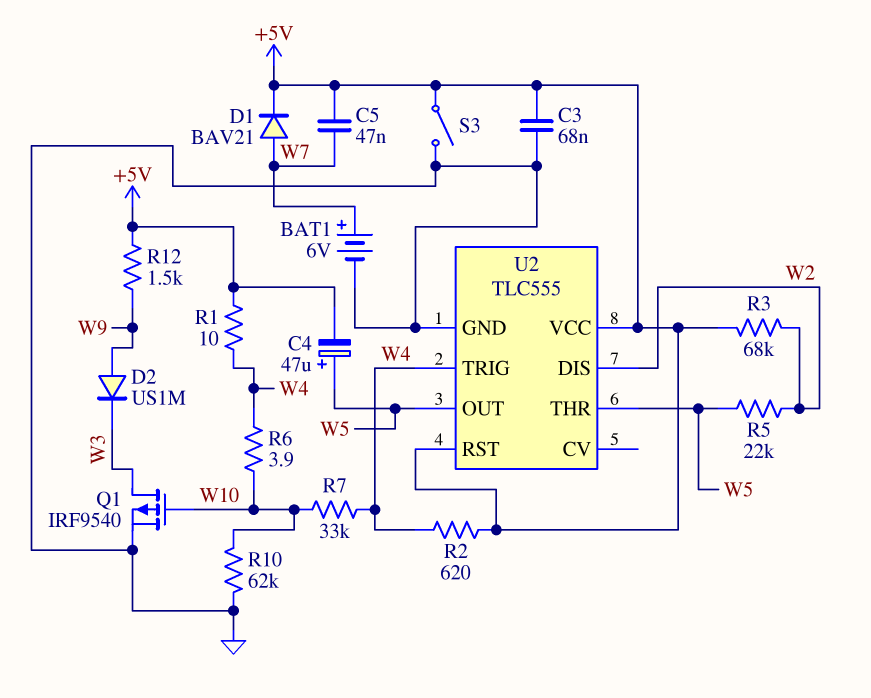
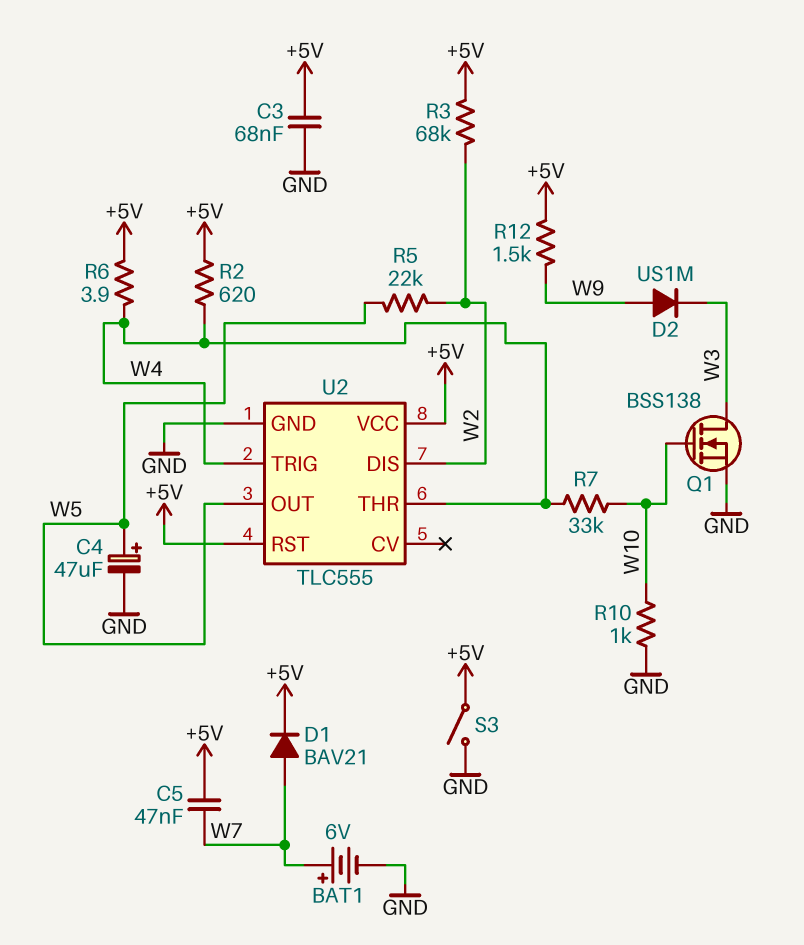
C4: 47uF (plus W5, minus +5V) -> 47uF (plus W5, minus GND)
Q1: PMOS IRF9540 (G W10, D W3, S GND) -> NMOS BSS138 (G W10, D W3, S GND)
R1: 10 (+5V, W4) -> none
R6: 3.9 (W4, W10) -> 3.9 (+5V, W4)
R10: 62k (GND, W10) -> 1k (GND, W10)
U2 pin THR: W5 -> W4

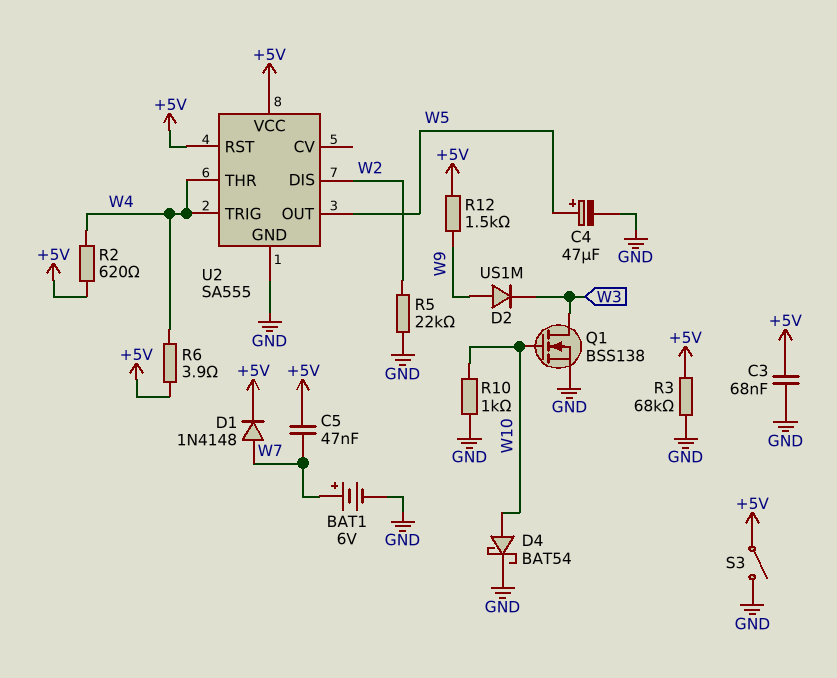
D1: diode BAV21 (A W7, K +5V) -> diode 1N4148 (A W7, K +5V)
D4: none -> schottky BAT54 (A W10, K GND)
R3: 68k (+5V, W2) -> 68k (+5V, GND)
R5: 22k (W2, W5) -> 22k (GND, W2)
R7: 33k (W4, W10) -> none
U2: TLC555 -> SA555

